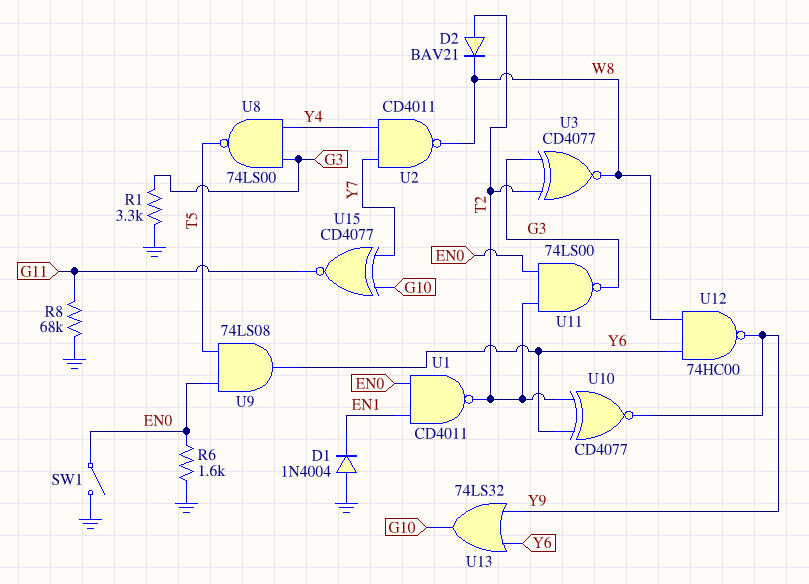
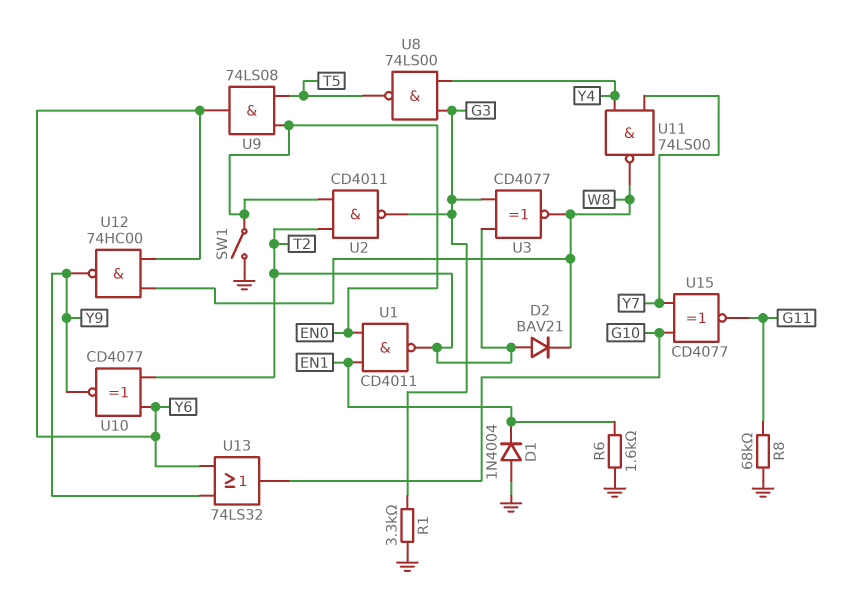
R6: 1.6k (EN0, GND) -> 1.6k (EN1, GND)
U2: NAND CD4011 (in Y4, in Y7, out W8) -> NAND CD4011 (in EN0, in T2, out G3)
U11: NAND 74LS00 (in EN0, in T2, out G3) -> NAND 74LS00 (in Y4, in Y7, out W8)

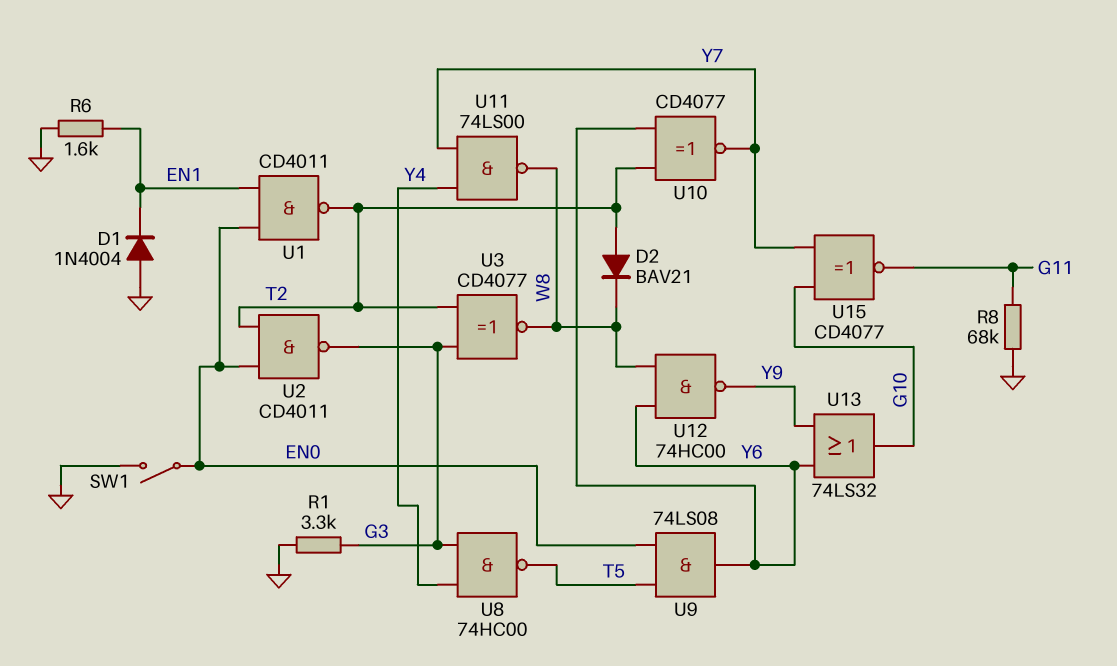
U8: NAND 74LS00 (in G3, in Y4, out T5) -> NAND 74HC00 (in G3, in Y4, out T5)
U10: XNOR CD4077 (in T2, in Y6, out Y9) -> XNOR CD4077 (in T2, in Y6, out Y7)

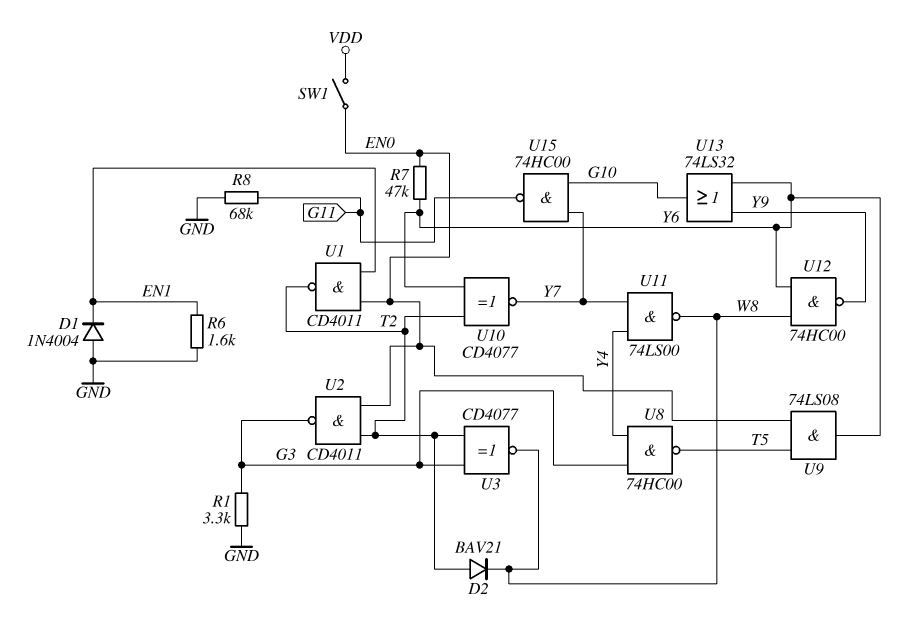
R7: none -> 47k (EN0, Y6)
SW1: switch (EN0, GND) -> switch (EN0, VDD)
U15: XNOR CD4077 (in G10, in Y7, out G11) -> NAND 74HC00 (in G10, in Y7, out G11)

